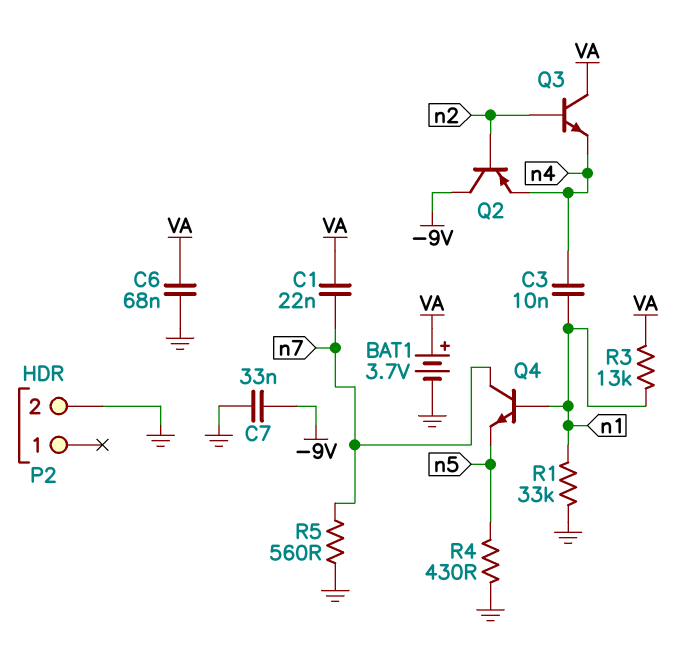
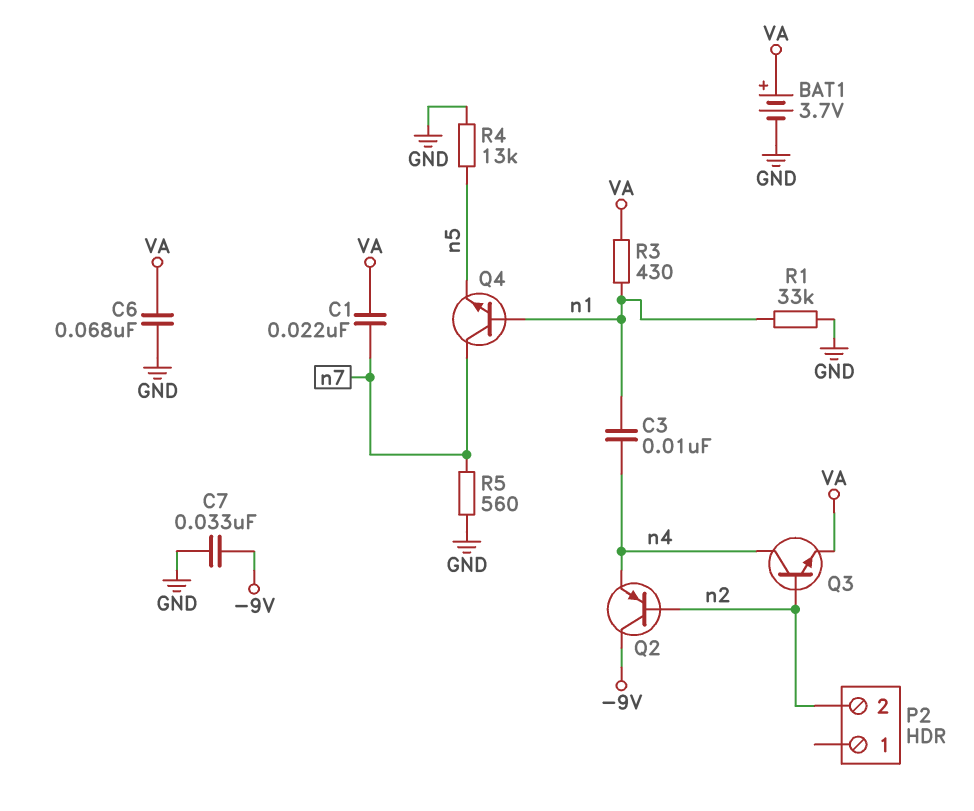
P2 pin 2: GND -> n2
Q3: NPN (B n2, C VA, E n4) -> NPN (B n2, C n4, E VA)
R3: 13k (VA, n1) -> 430 (VA, n1)
R4: 430 (GND, n5) -> 13k (GND, n5)

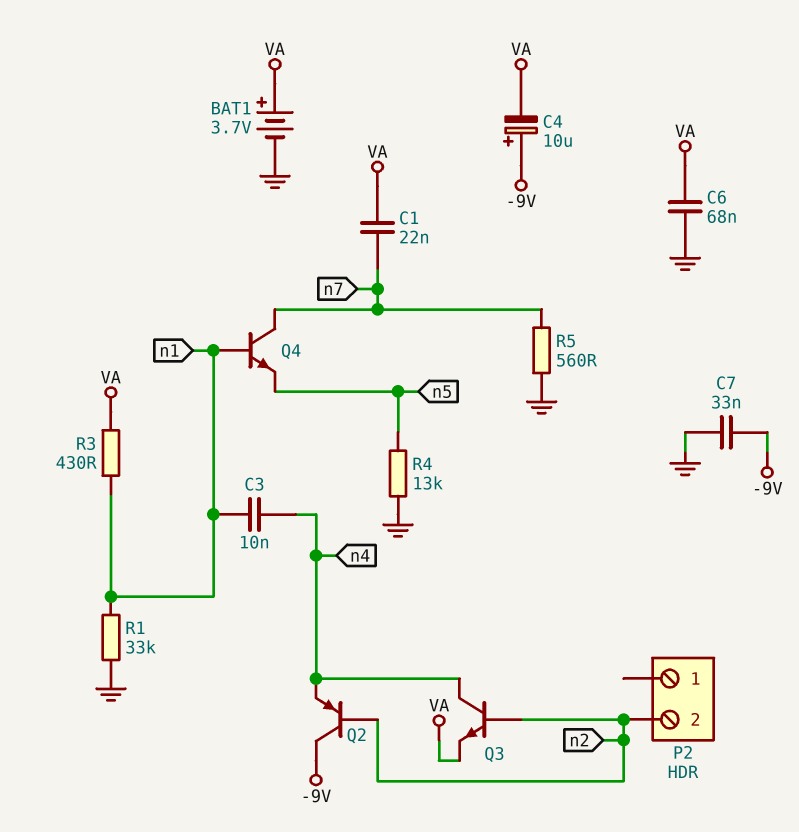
C4: none -> 10uF (plus -9V, minus VA)

